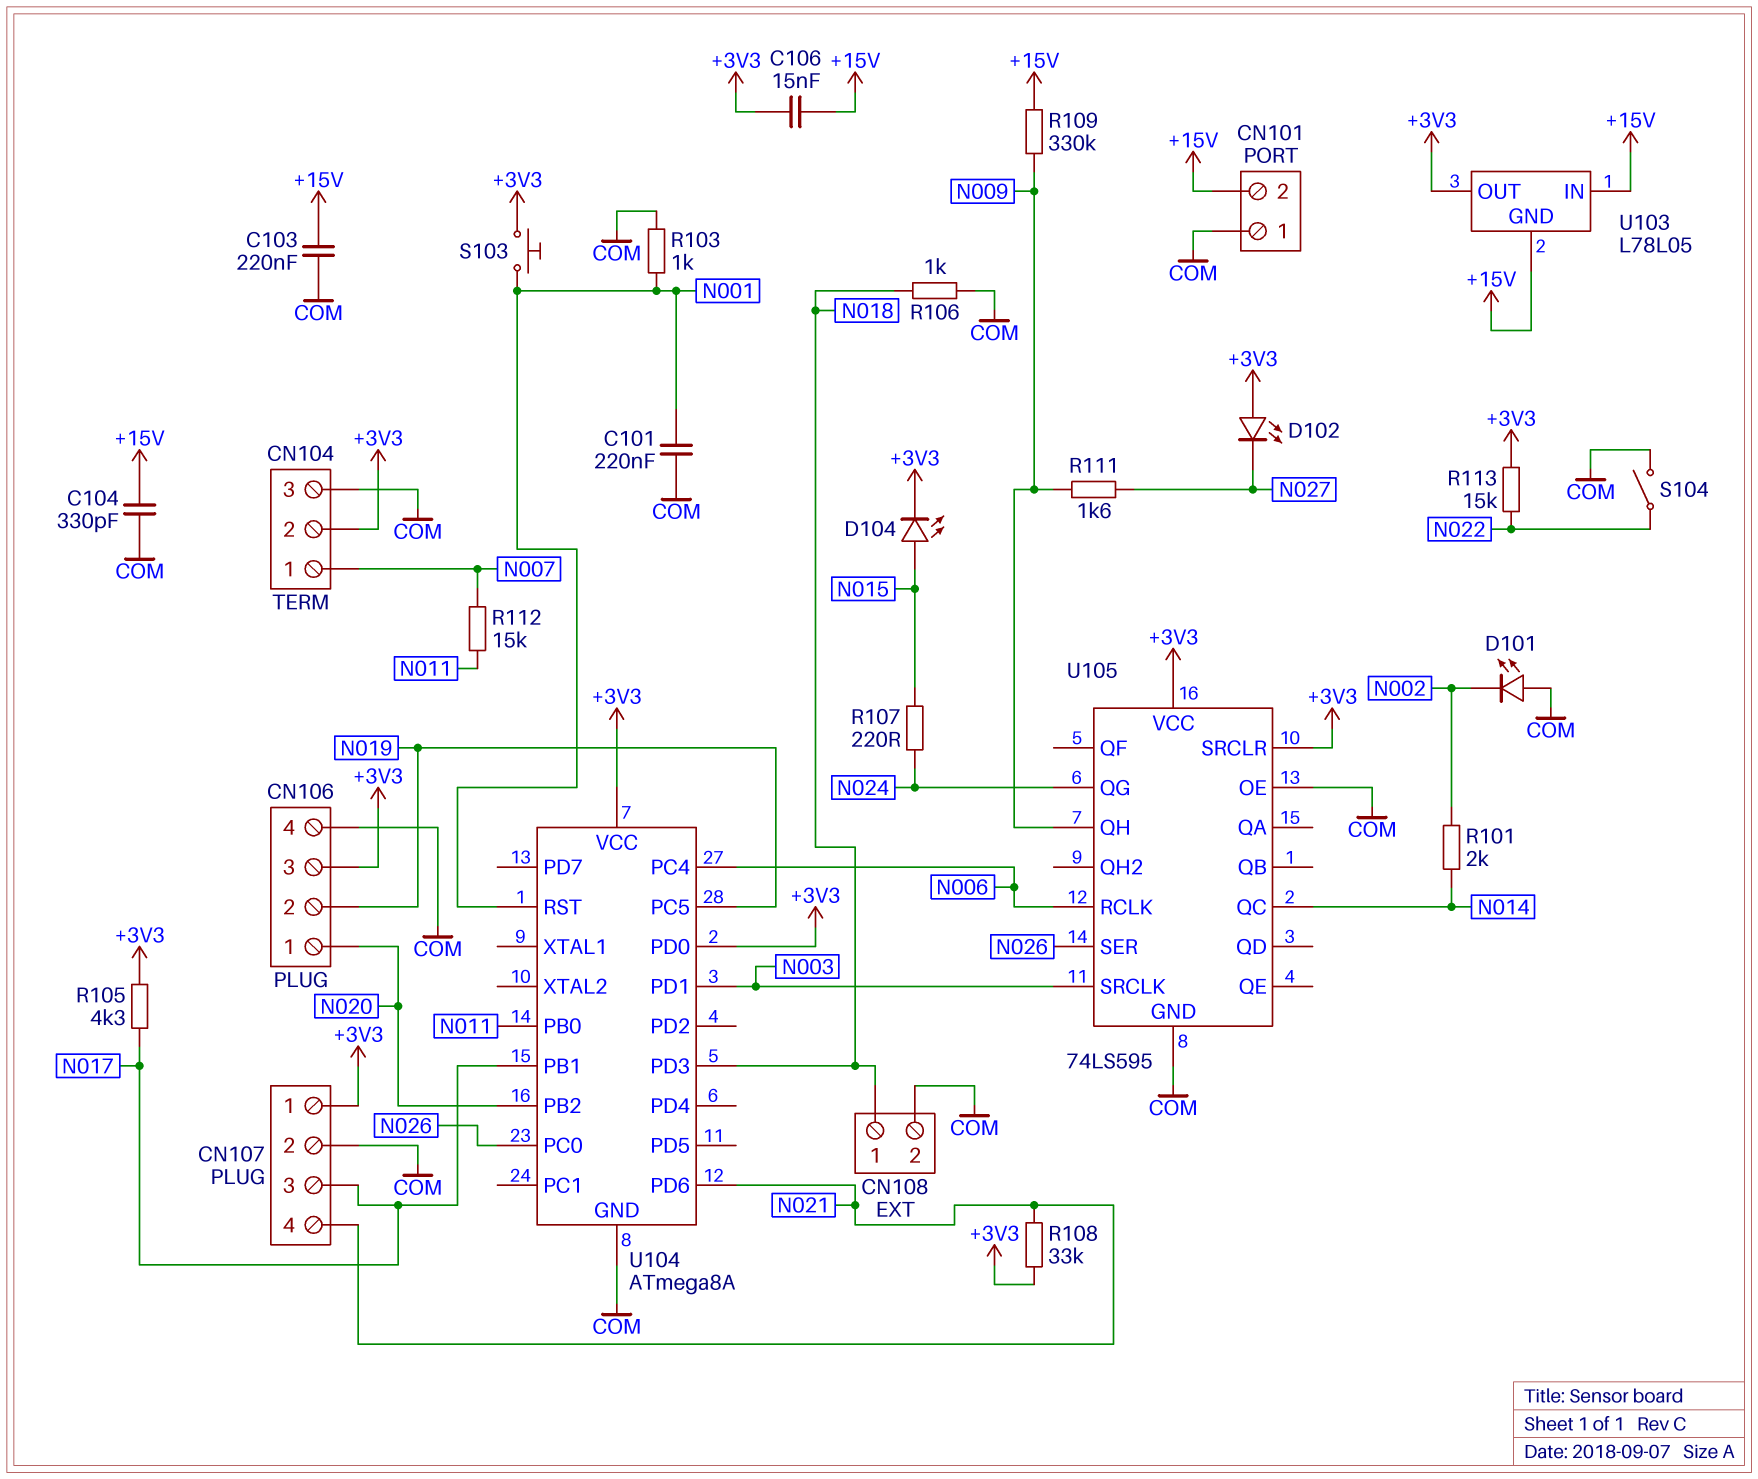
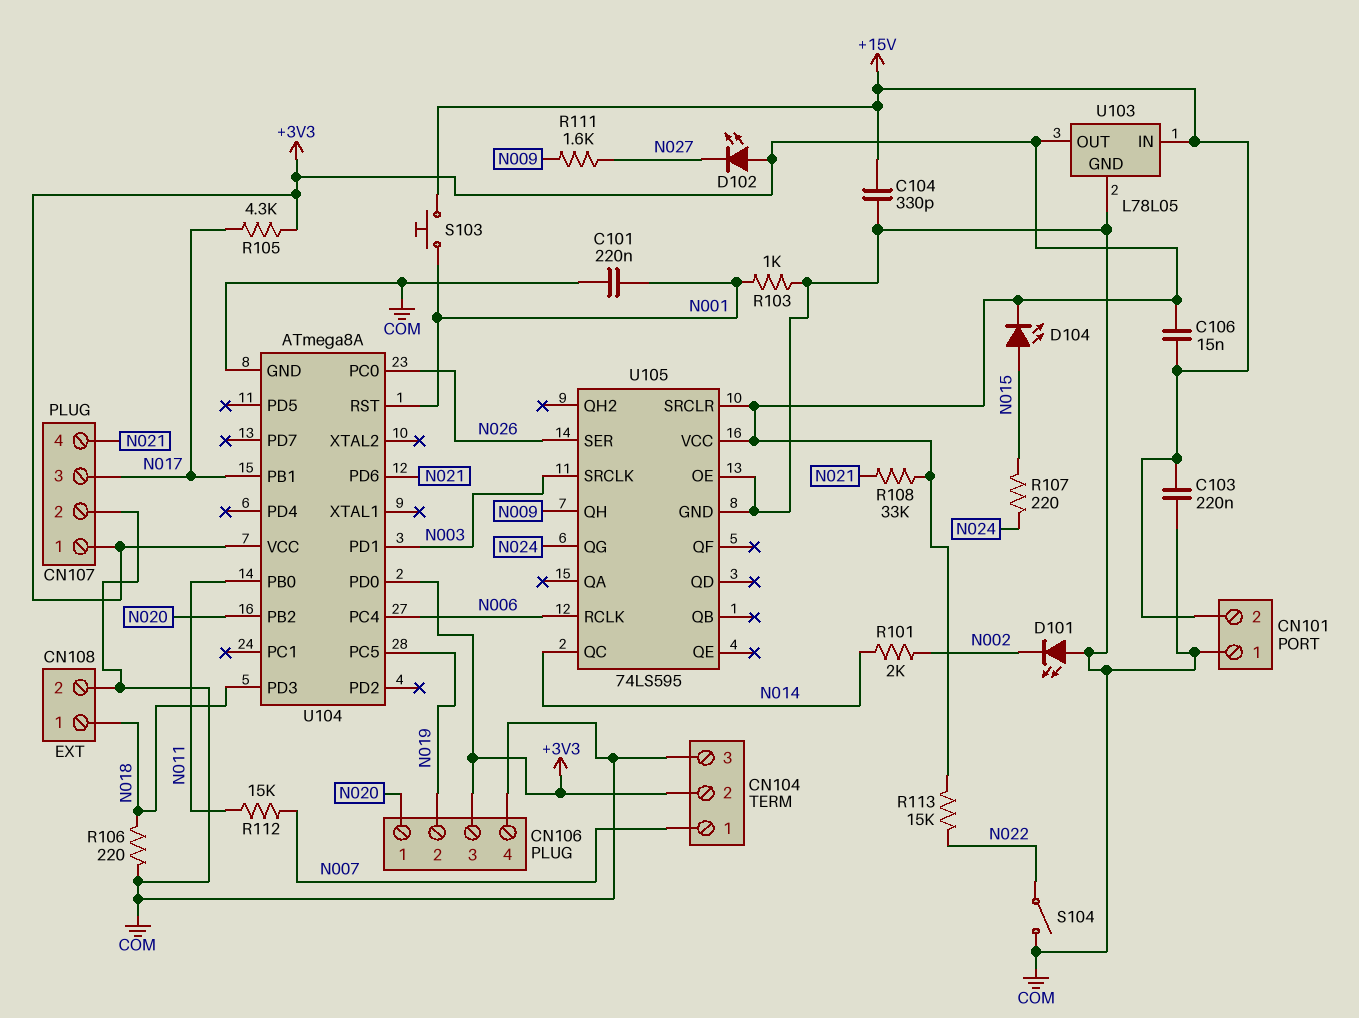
R106: 1k (COM, N018) -> 220 (COM, N018)
R109: 330k (+15V, N009) -> none
S103: button (+3V3, N001) -> button (+15V, N001)
U103 pin GND: +15V -> COM

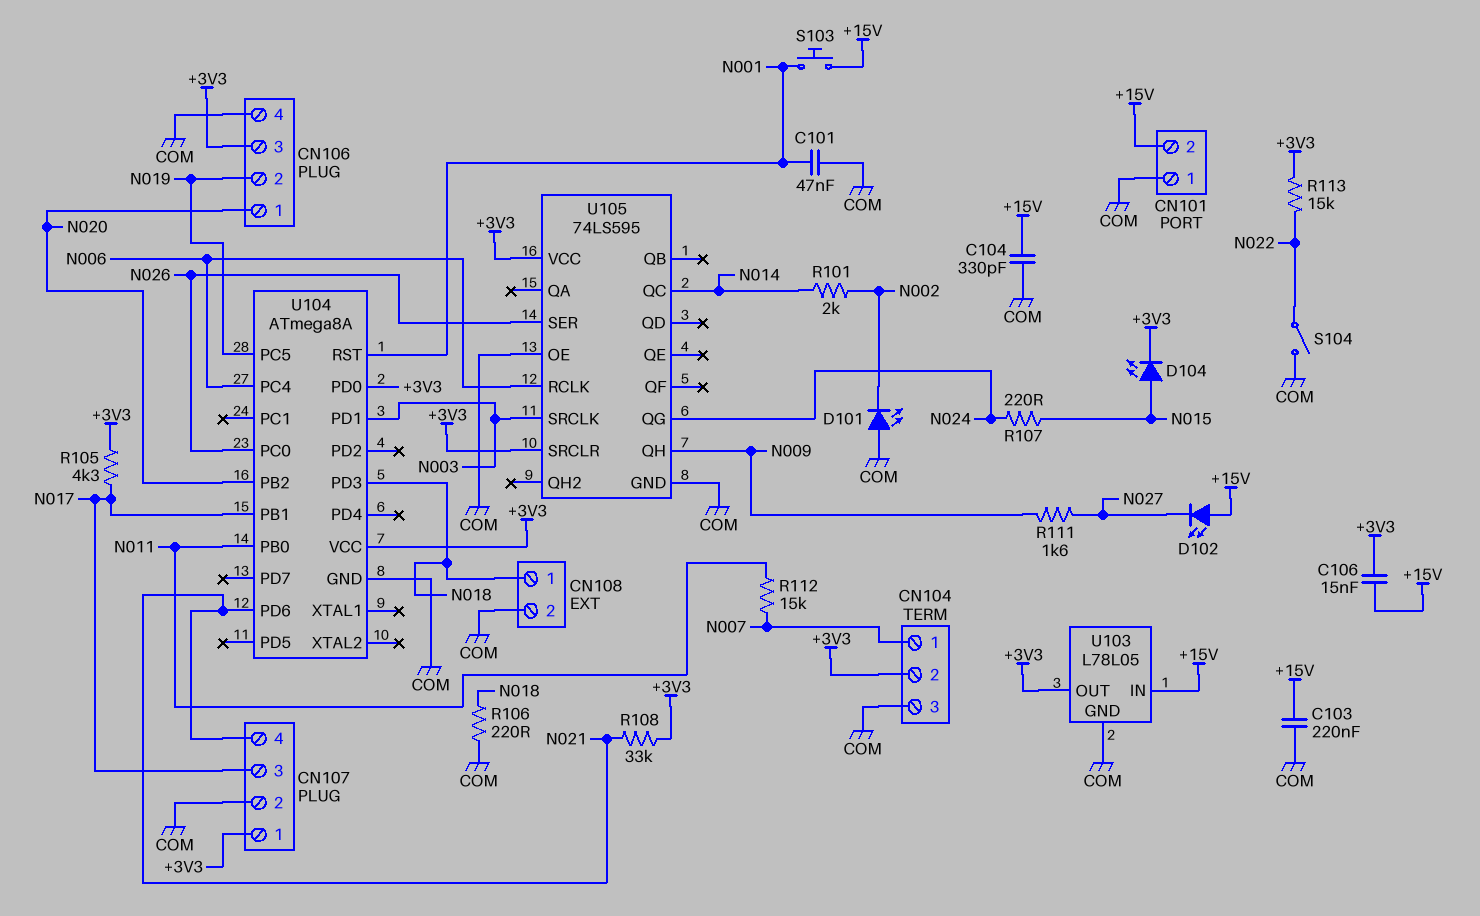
C101: 220nF (COM, N001) -> 47nF (COM, N001)
D102: LED (A +3V3, K N027) -> LED (A +15V, K N027)
R103: 1k (COM, N001) -> none

